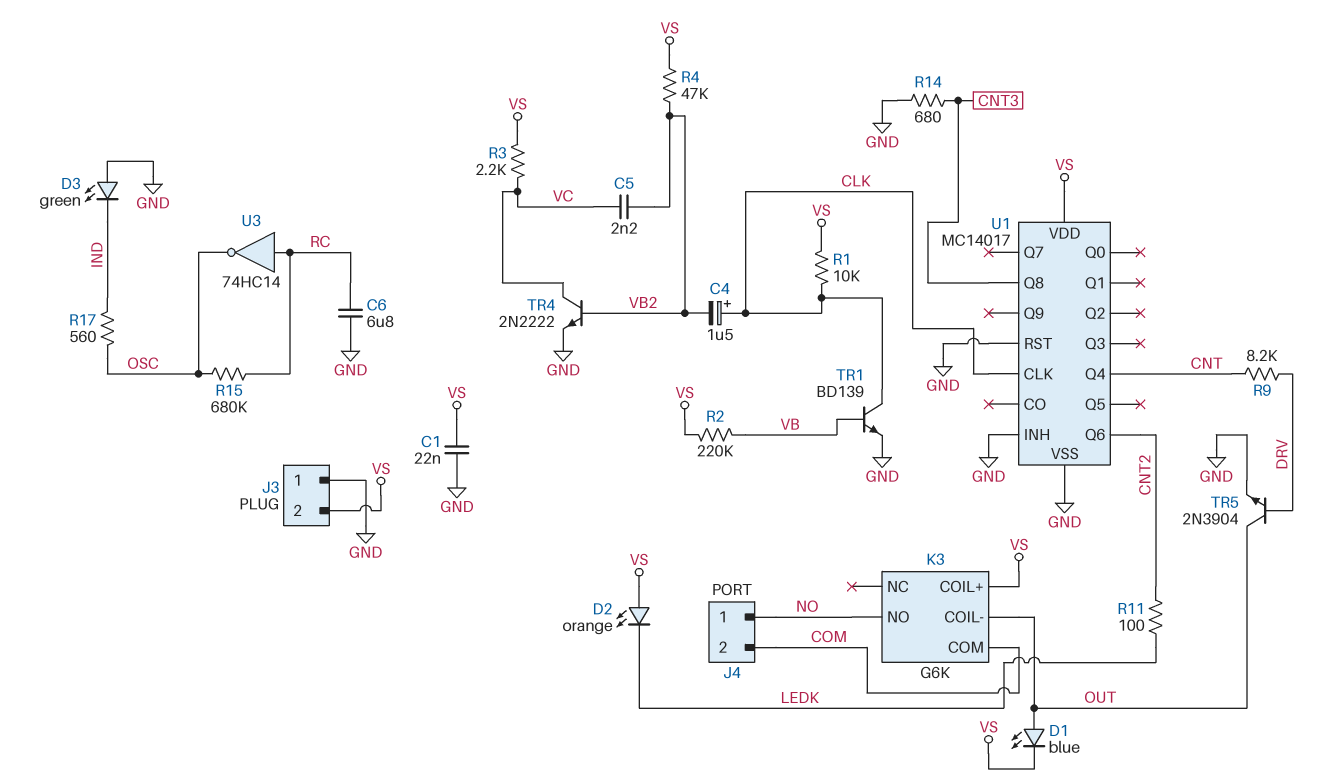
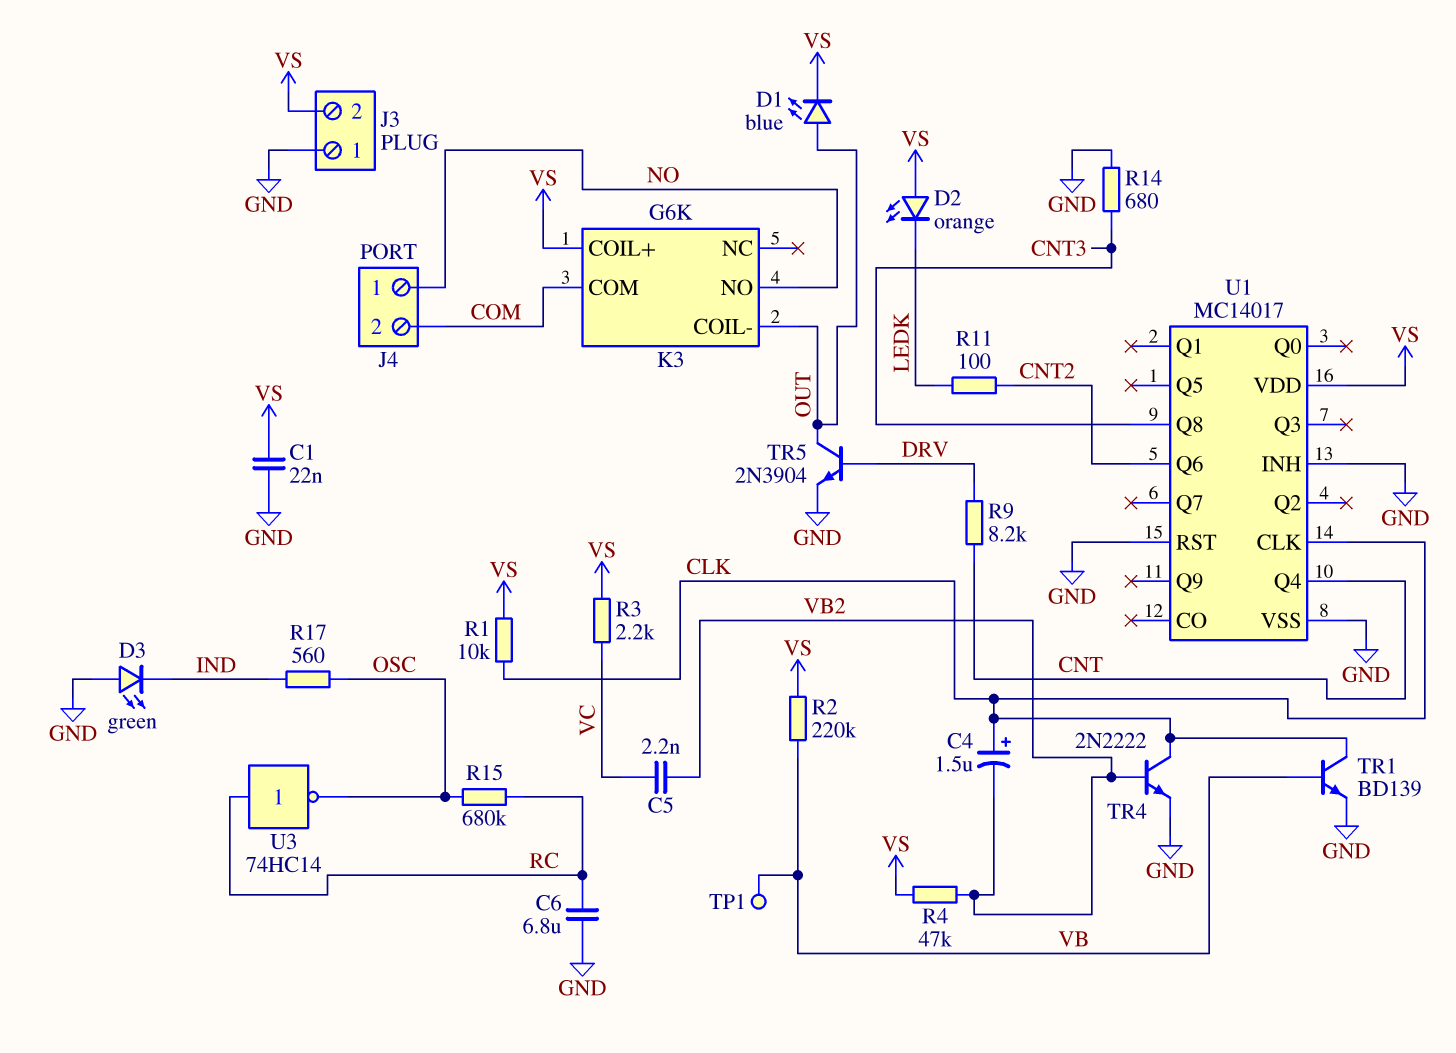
TP1: none -> test point (VB)
TR4: NPN 2N2222 (B VB2, C VC, E GND) -> NPN 2N2222 (B VB2, C CLK, E GND)

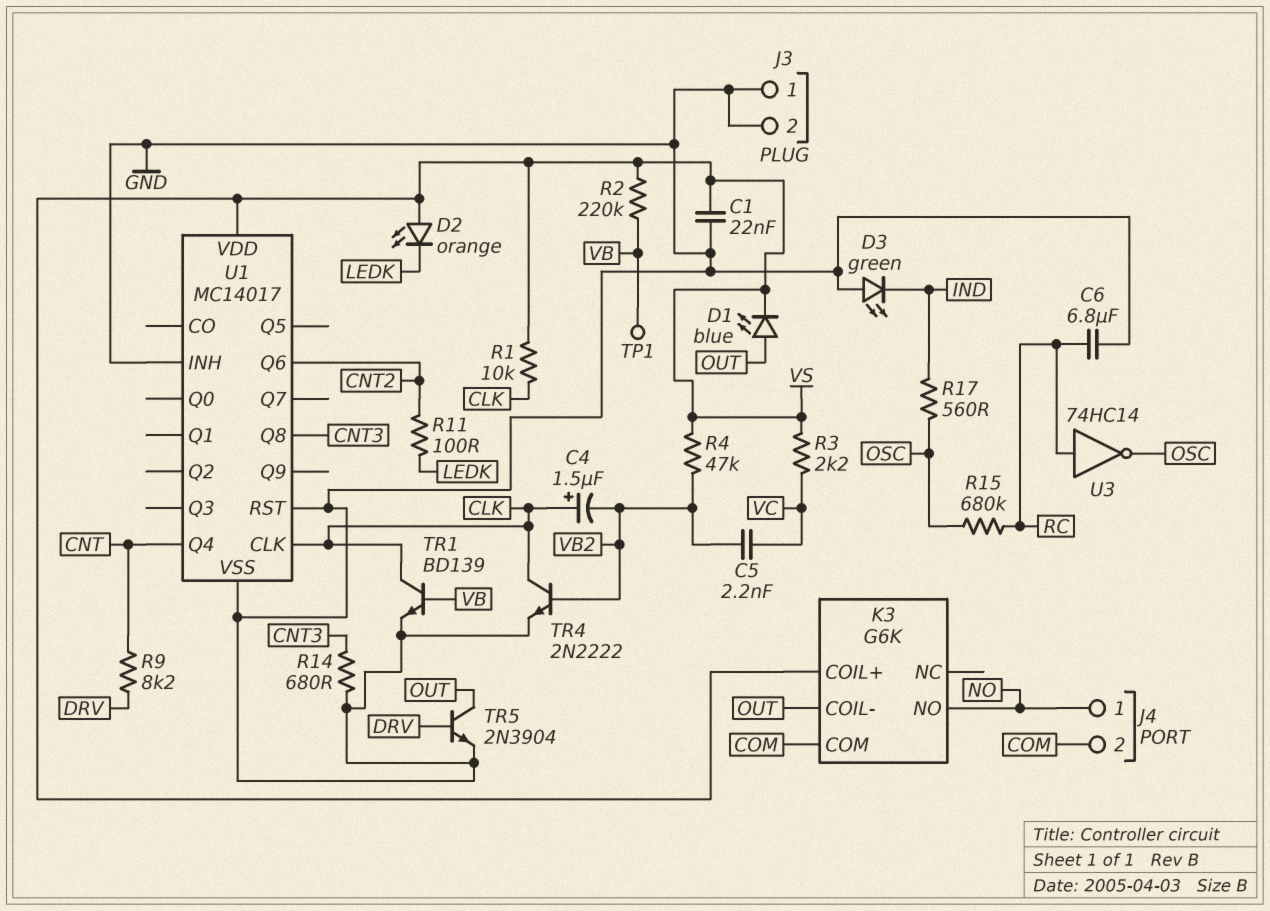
J3 pin 2: VS -> GND

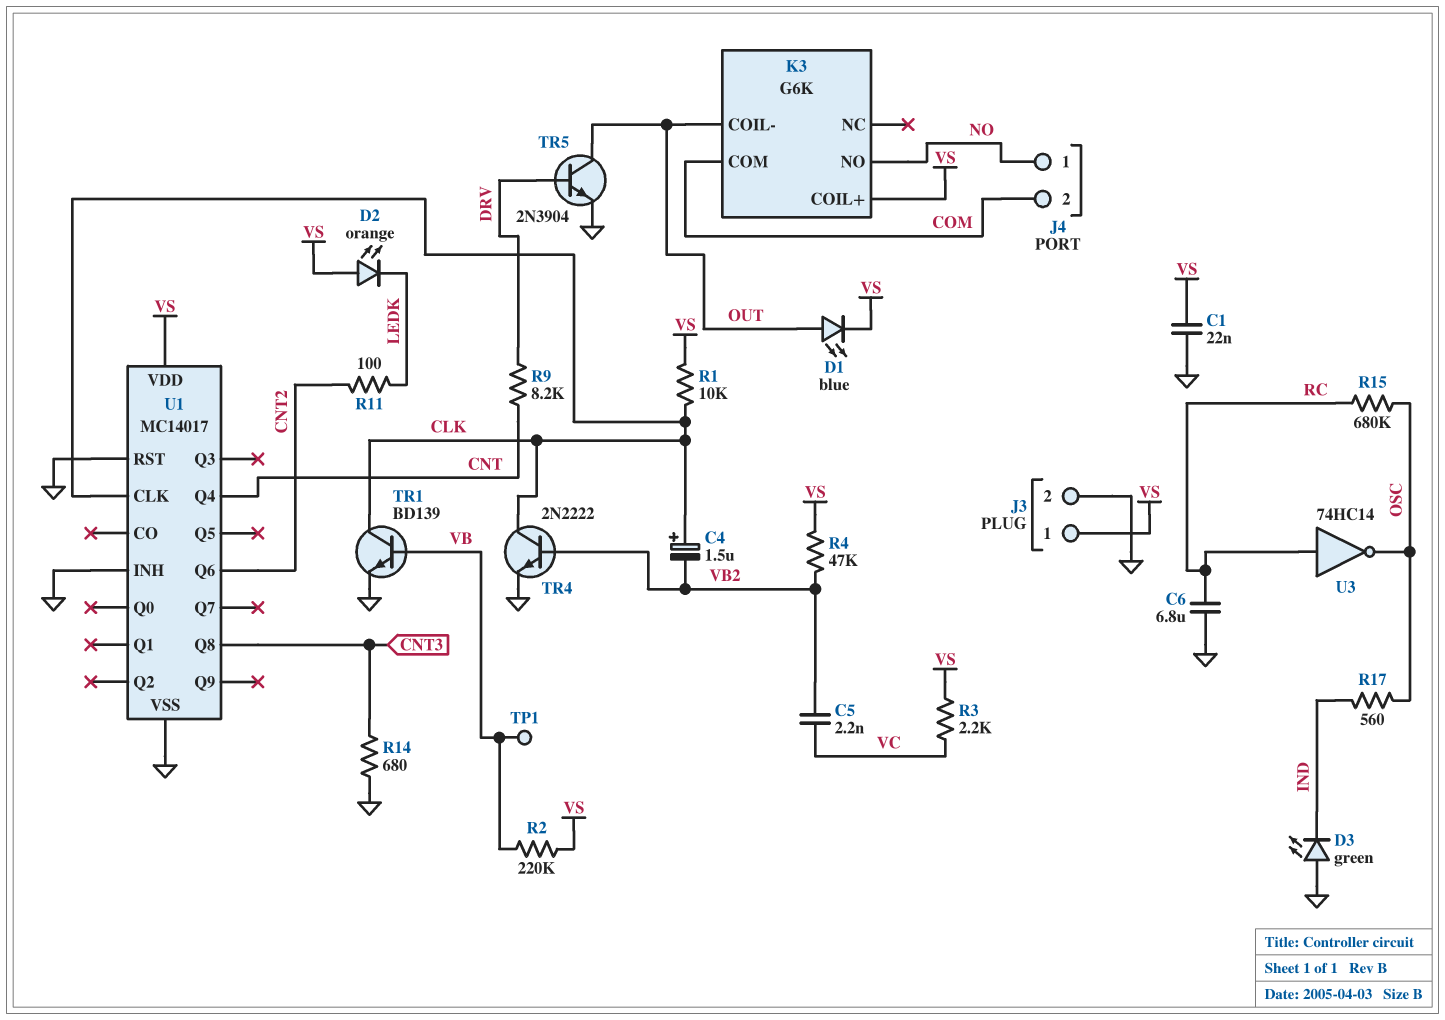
J3 pin 1: GND -> VS

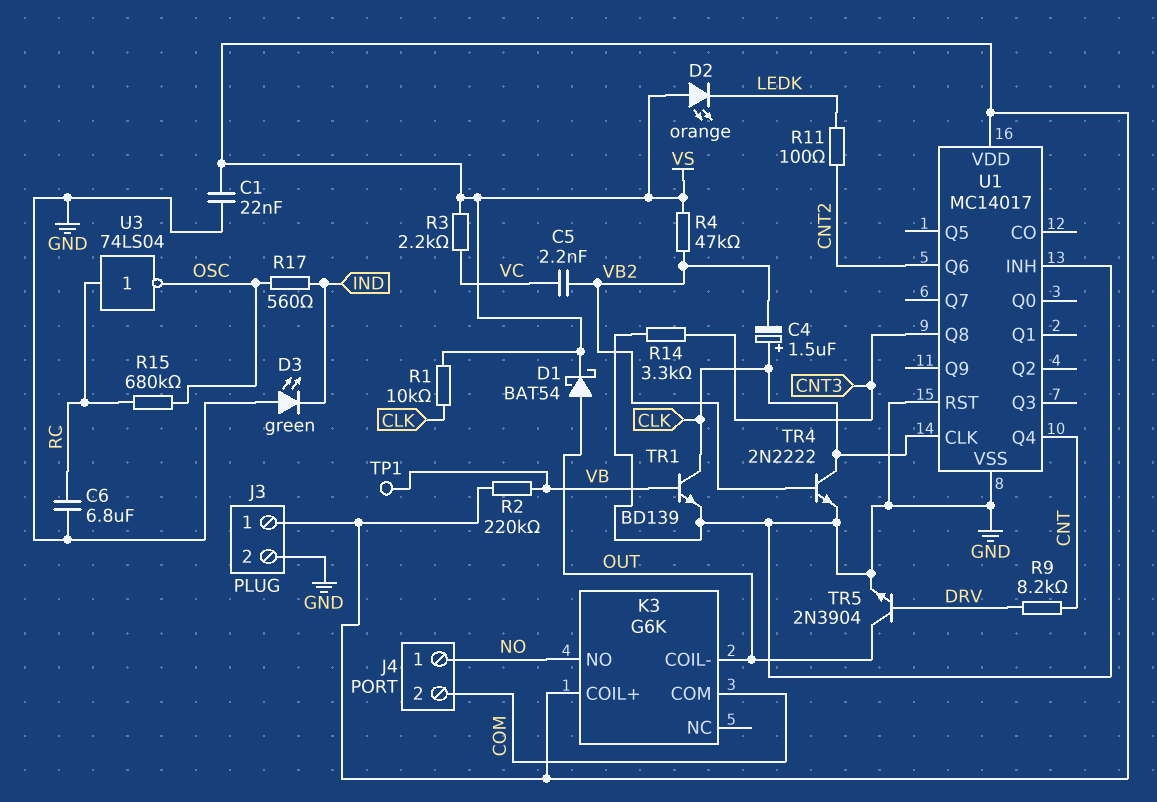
D1: LED blue (A OUT, K VS) -> schottky BAT54 (A OUT, K VS)
R14: 680 (CNT3, GND) -> 3.3k (CNT3, GND)
U3: NOT 74HC14 (in RC, out OSC) -> NOT 74LS04 (in RC, out OSC)

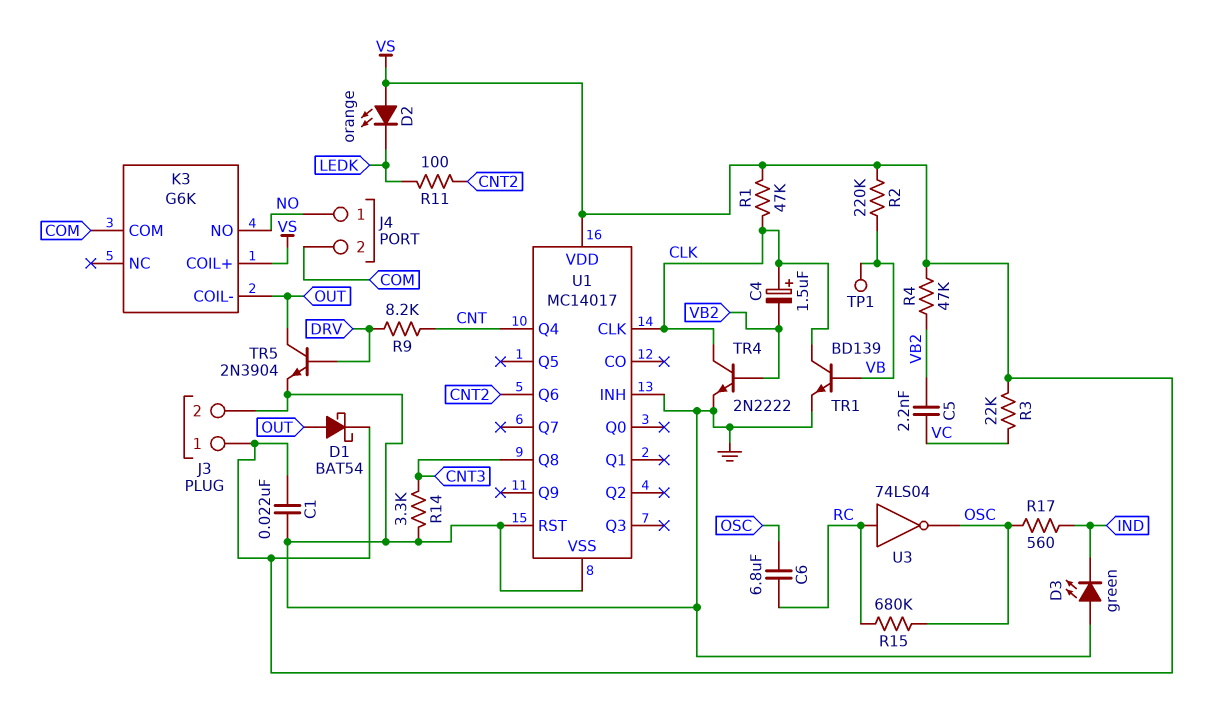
C6: 6.8uF (GND, RC) -> 6.8uF (OSC, RC)
R1: 10k (CLK, VS) -> 47k (CLK, VS)
R3: 2.2k (VC, VS) -> 22k (VC, VS)

